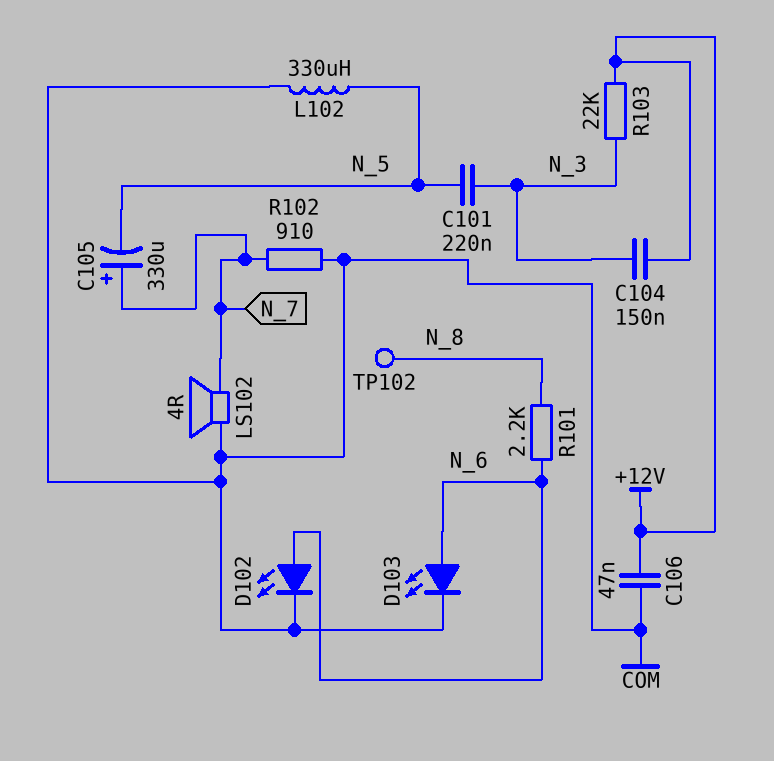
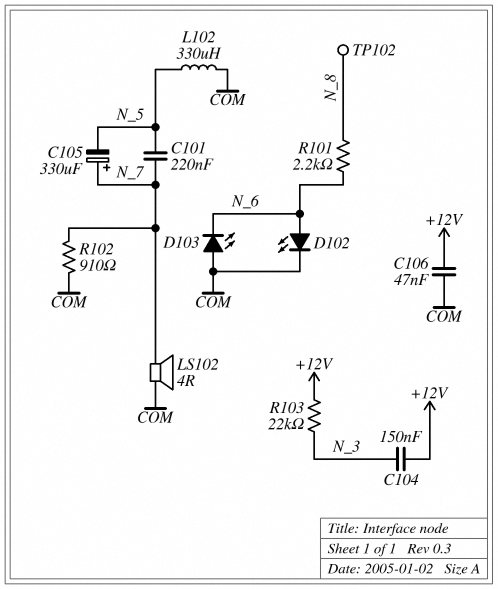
C101: 220nF (N_3, N_5) -> 220nF (N_5, N_7)
D103: LED (A N_6, K COM) -> LED (A COM, K N_6)

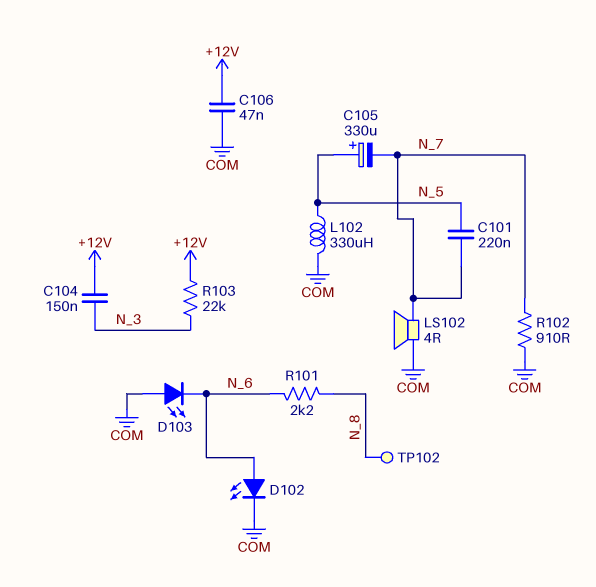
C105: 330uF (plus N_7, minus N_5) -> 330uF (plus N_5, minus N_7)

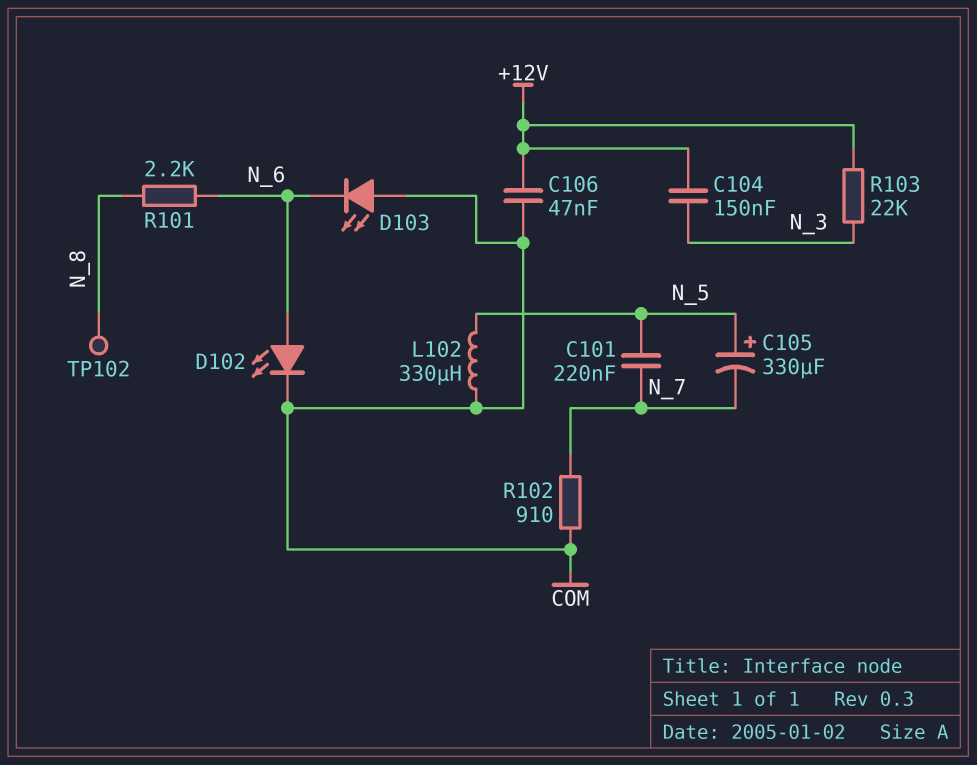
LS102: speaker 4R (COM, N_7) -> none

